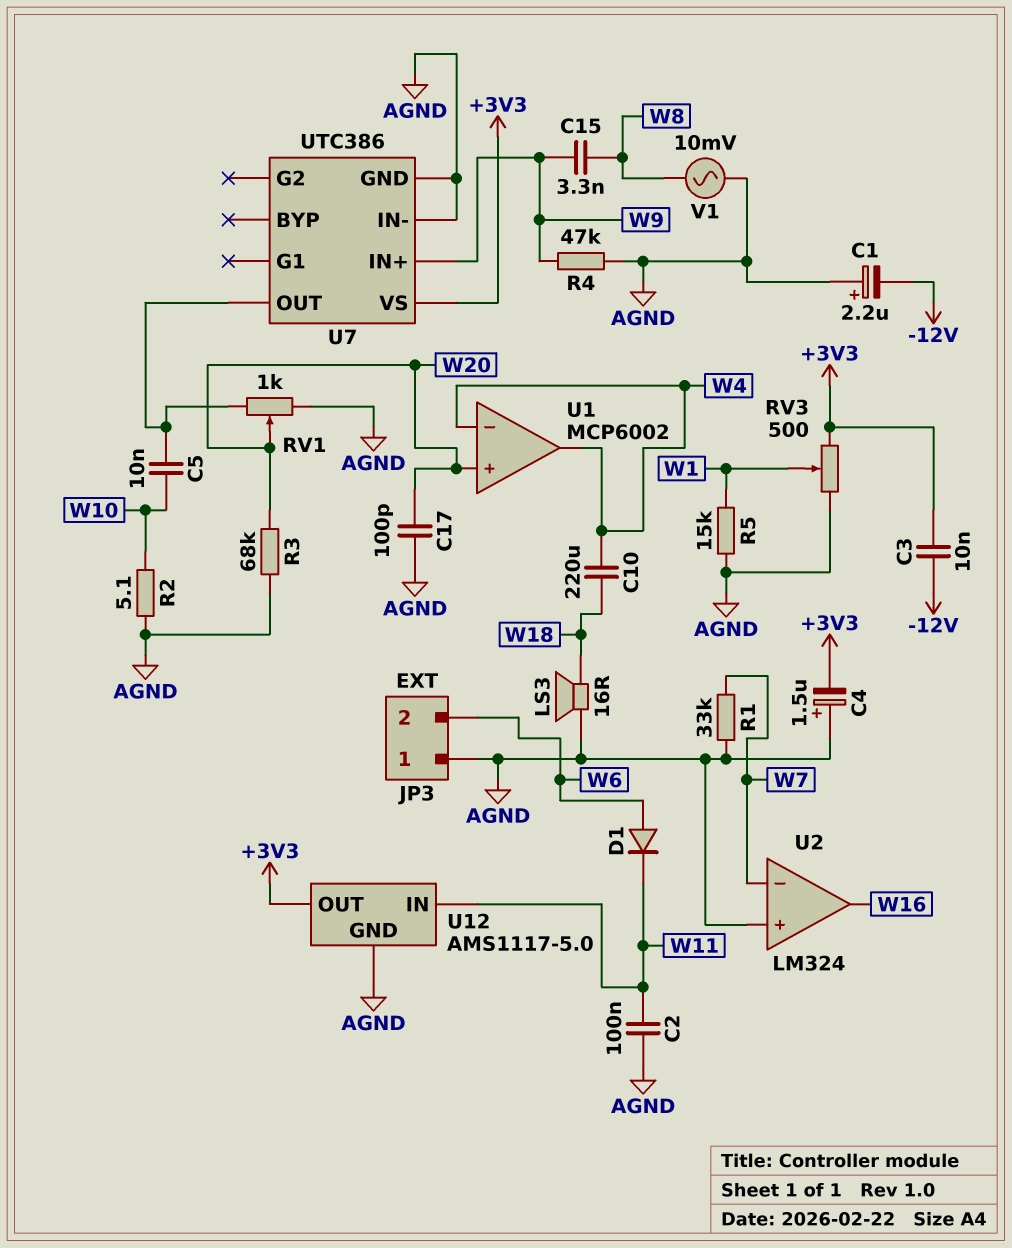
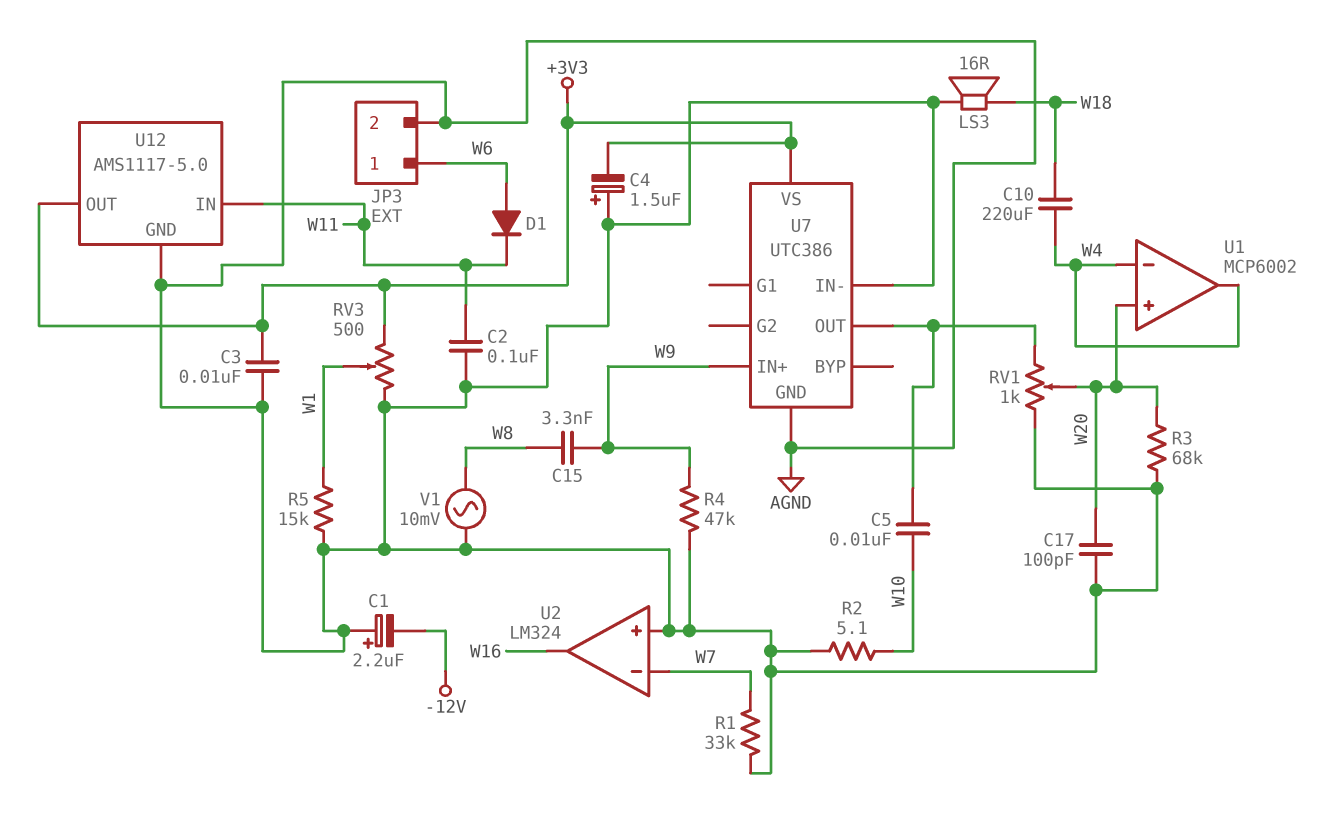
C3: 10nF (+3V3, -12V) -> 10nF (+3V3, AGND)
JP3 pin 1: AGND -> W6
JP3 pin 2: W6 -> AGND

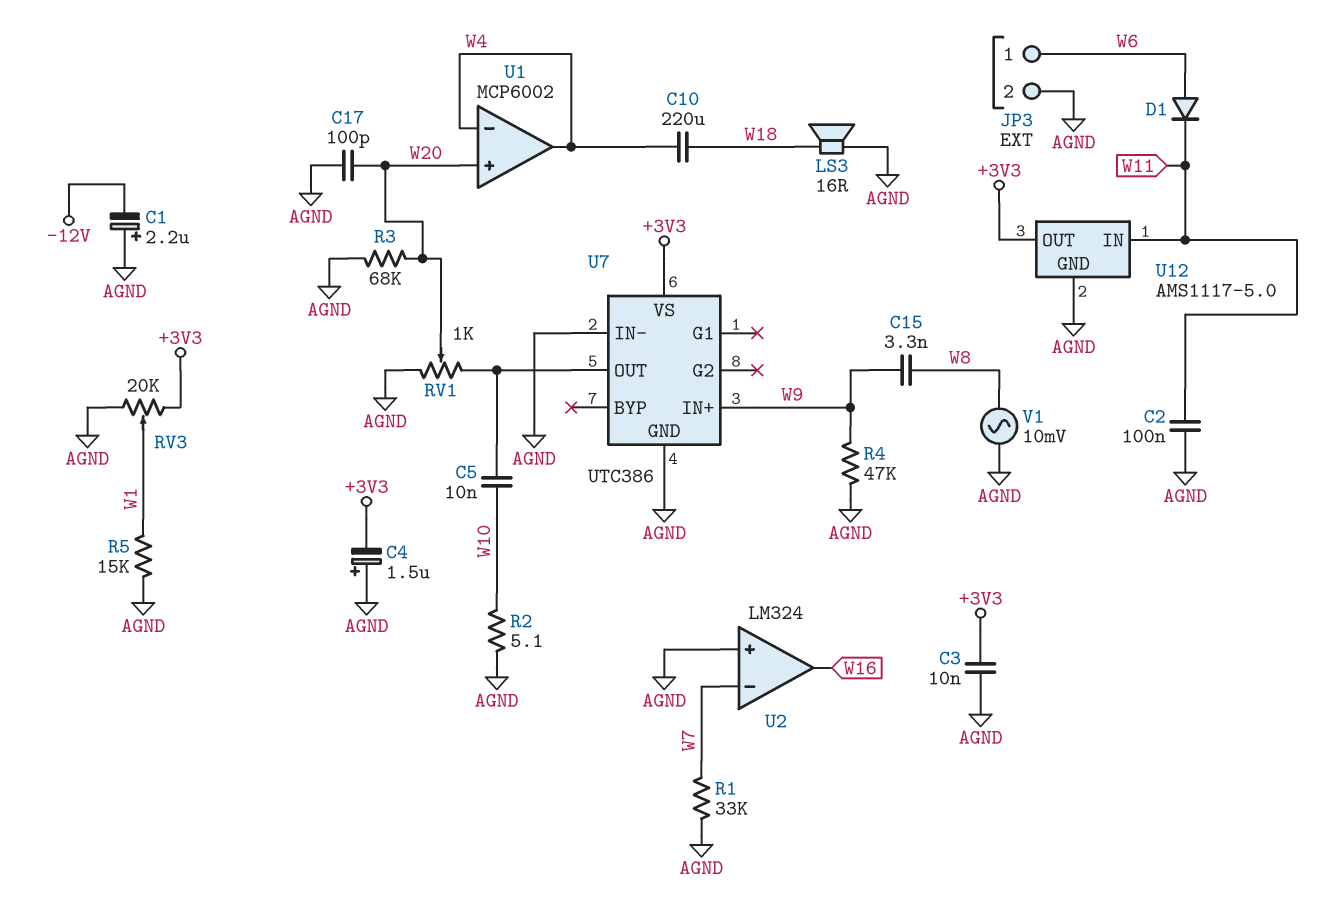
RV3: 500 (+3V3, AGND, wiper W1) -> 20k (+3V3, AGND, wiper W1)

